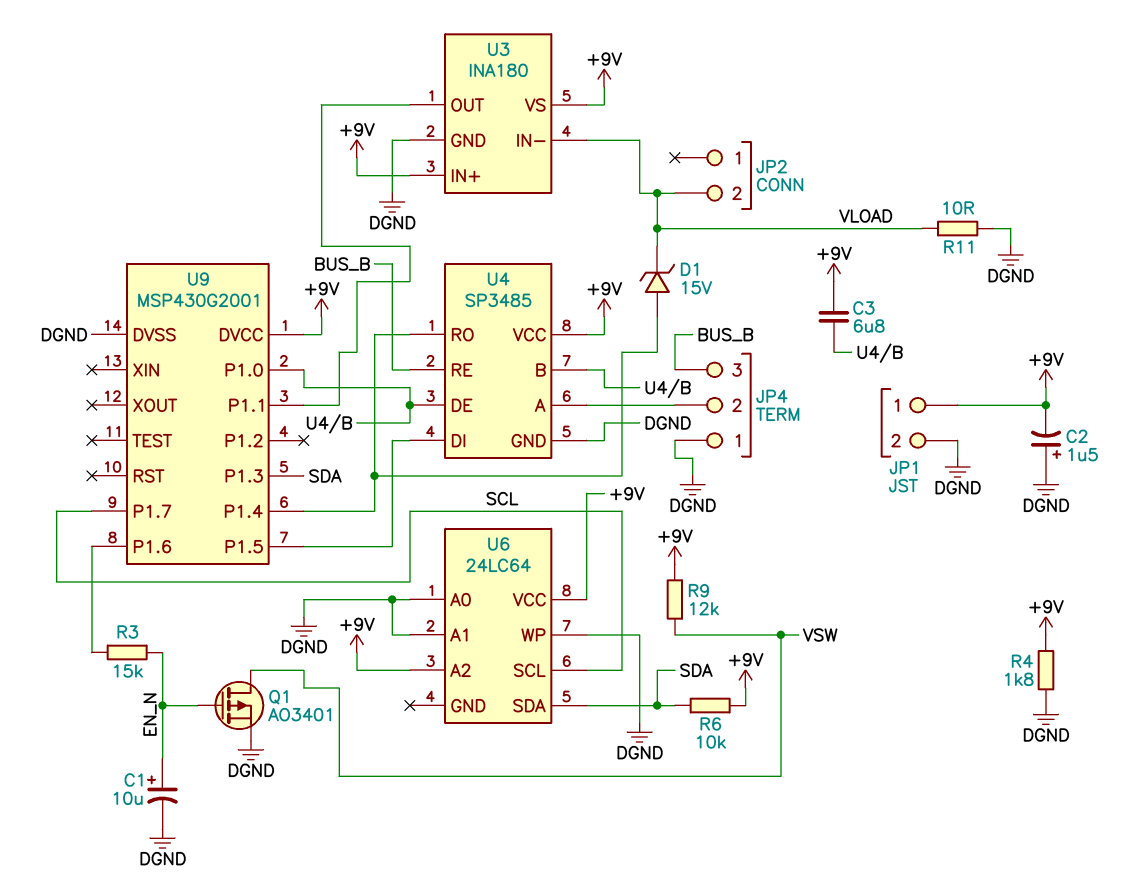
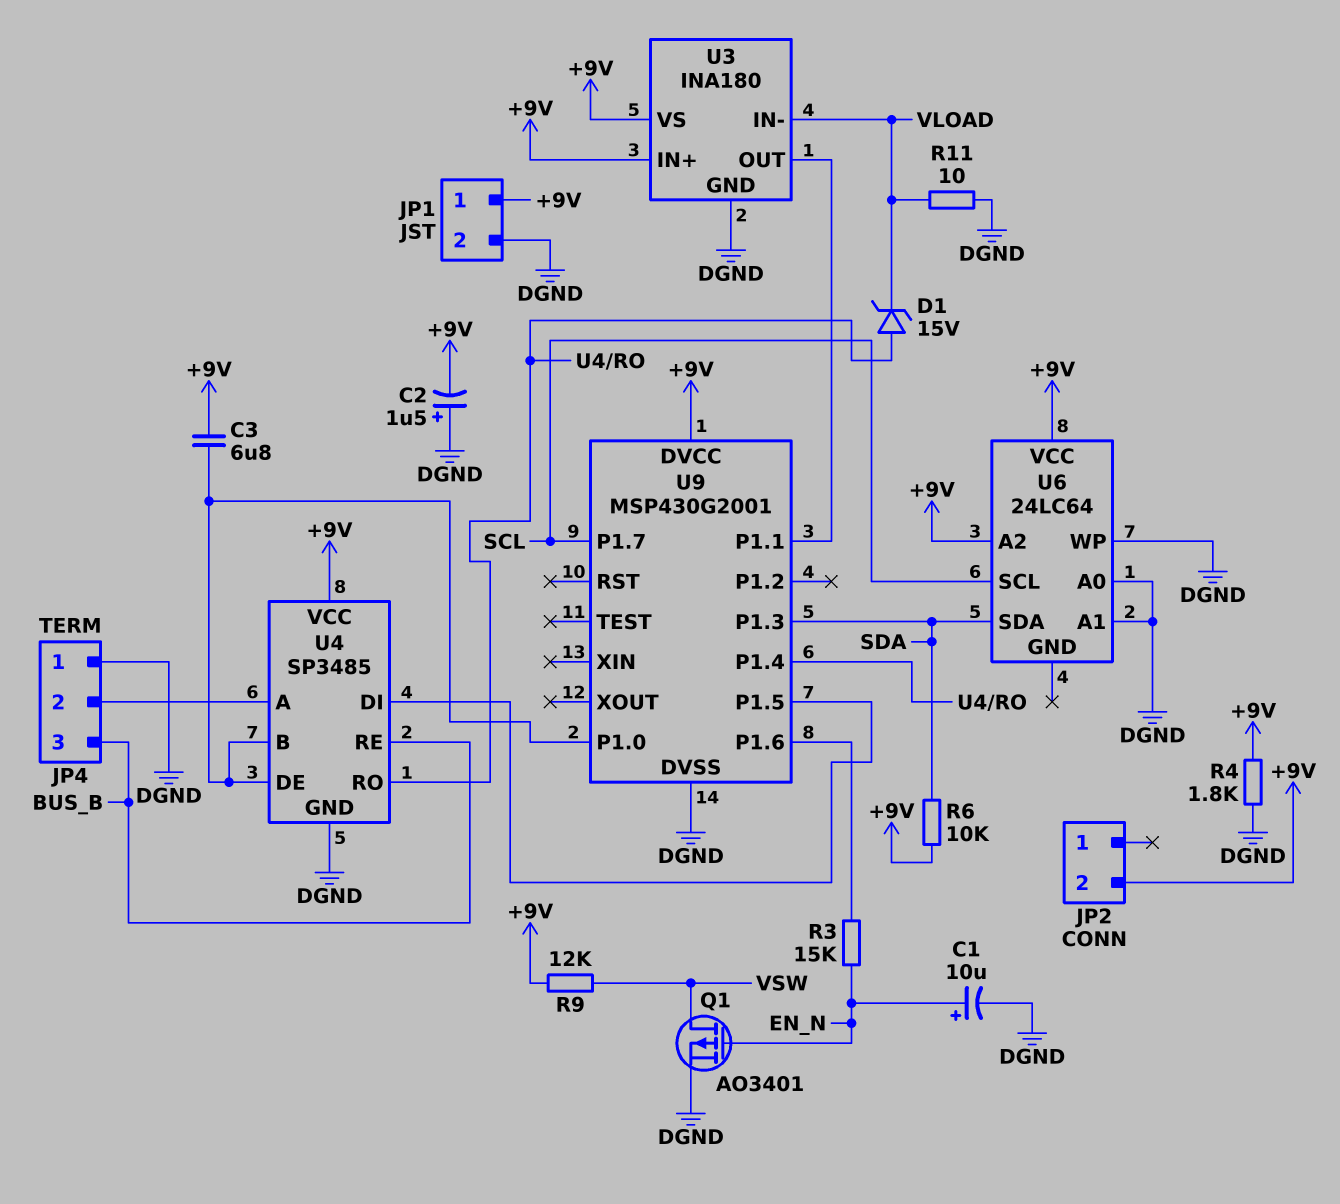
JP2 pin 2: VLOAD -> +9V

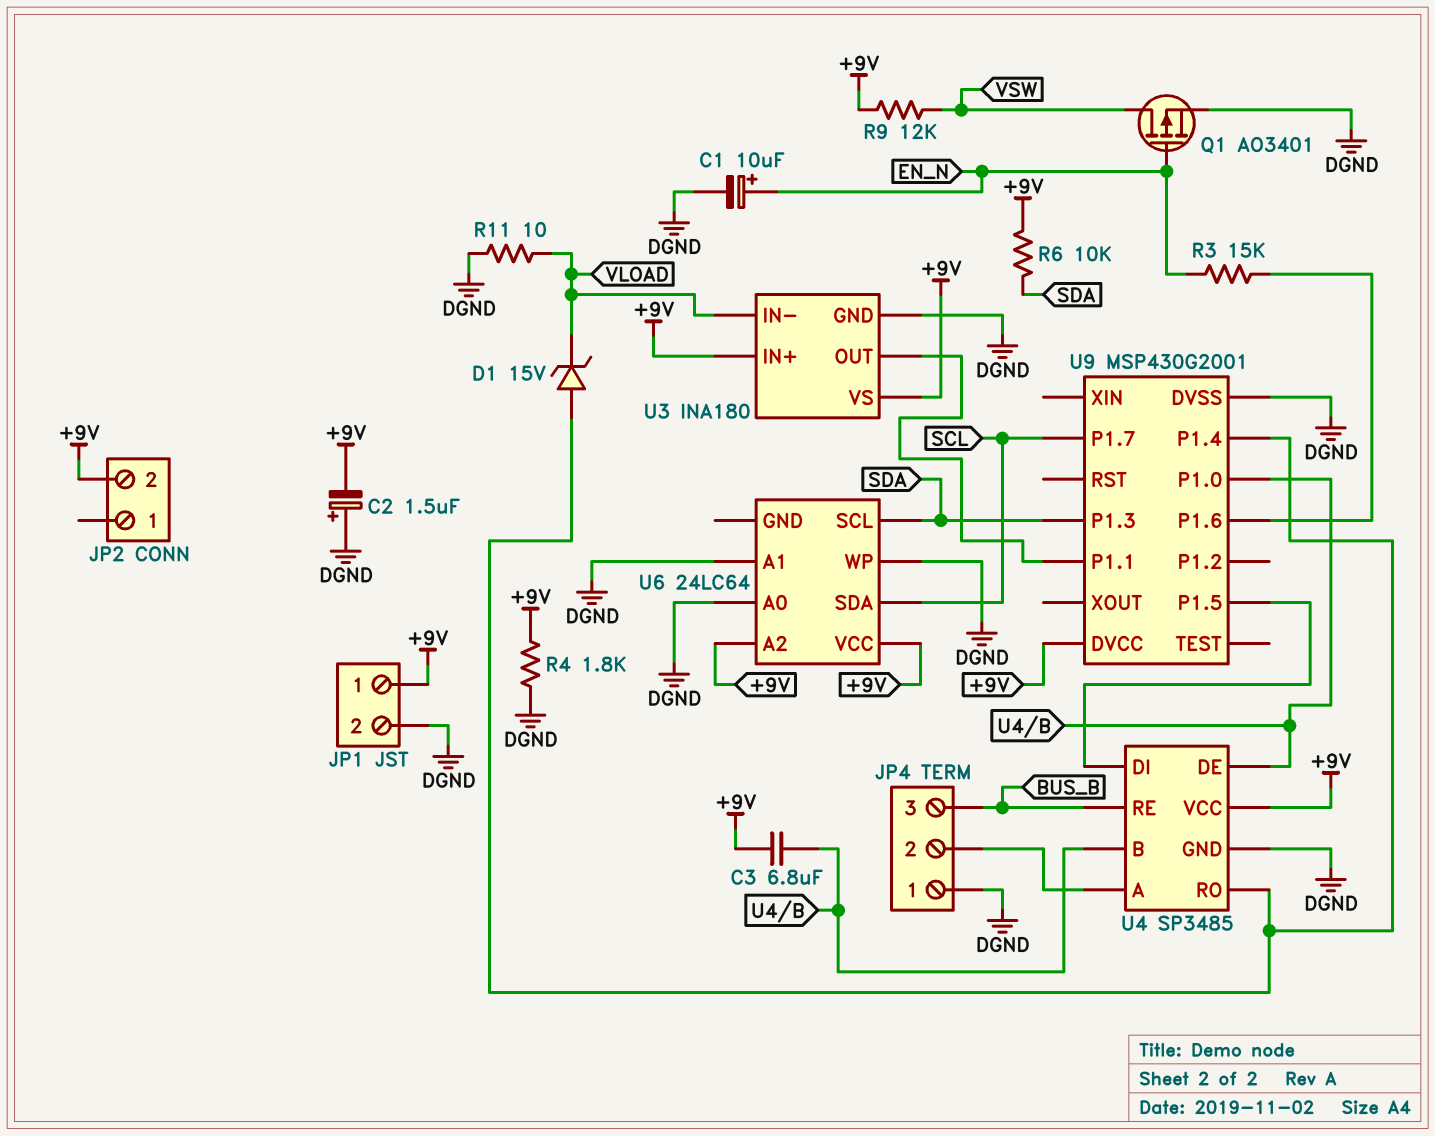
U6 pin SCL: SCL -> SDA
U6 pin SDA: SDA -> SCL

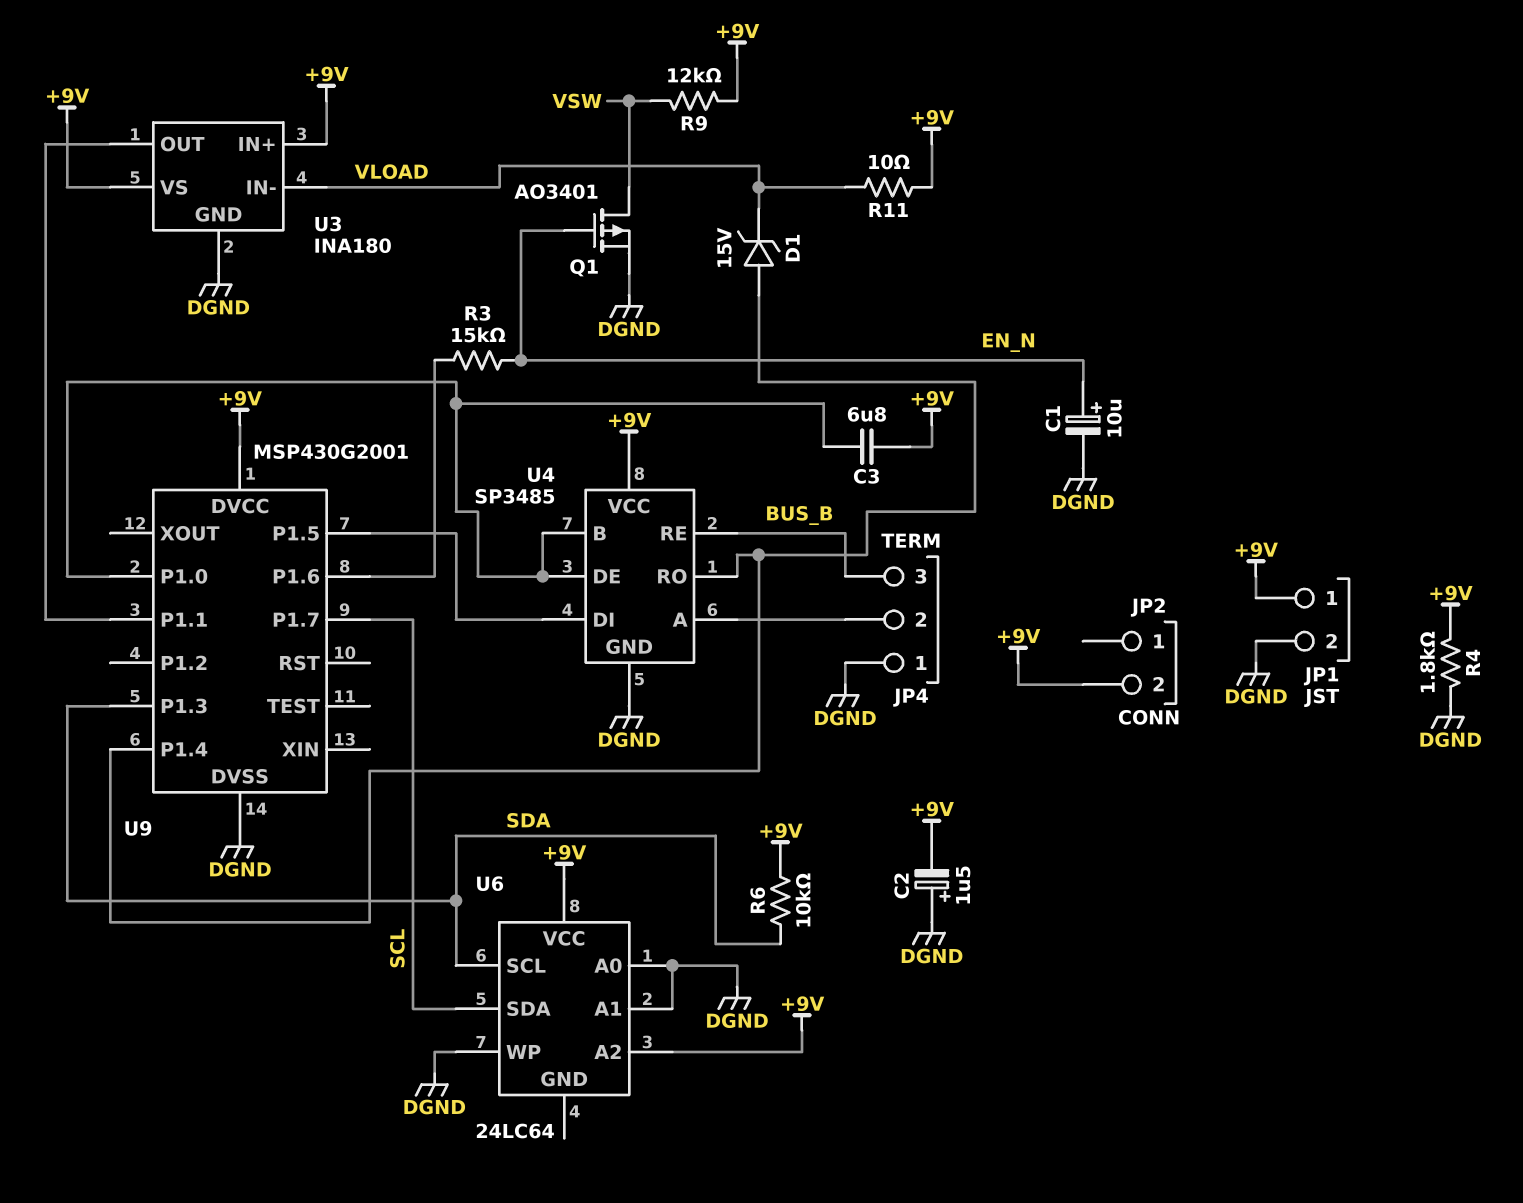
R11: 10 (DGND, VLOAD) -> 10 (+9V, VLOAD)

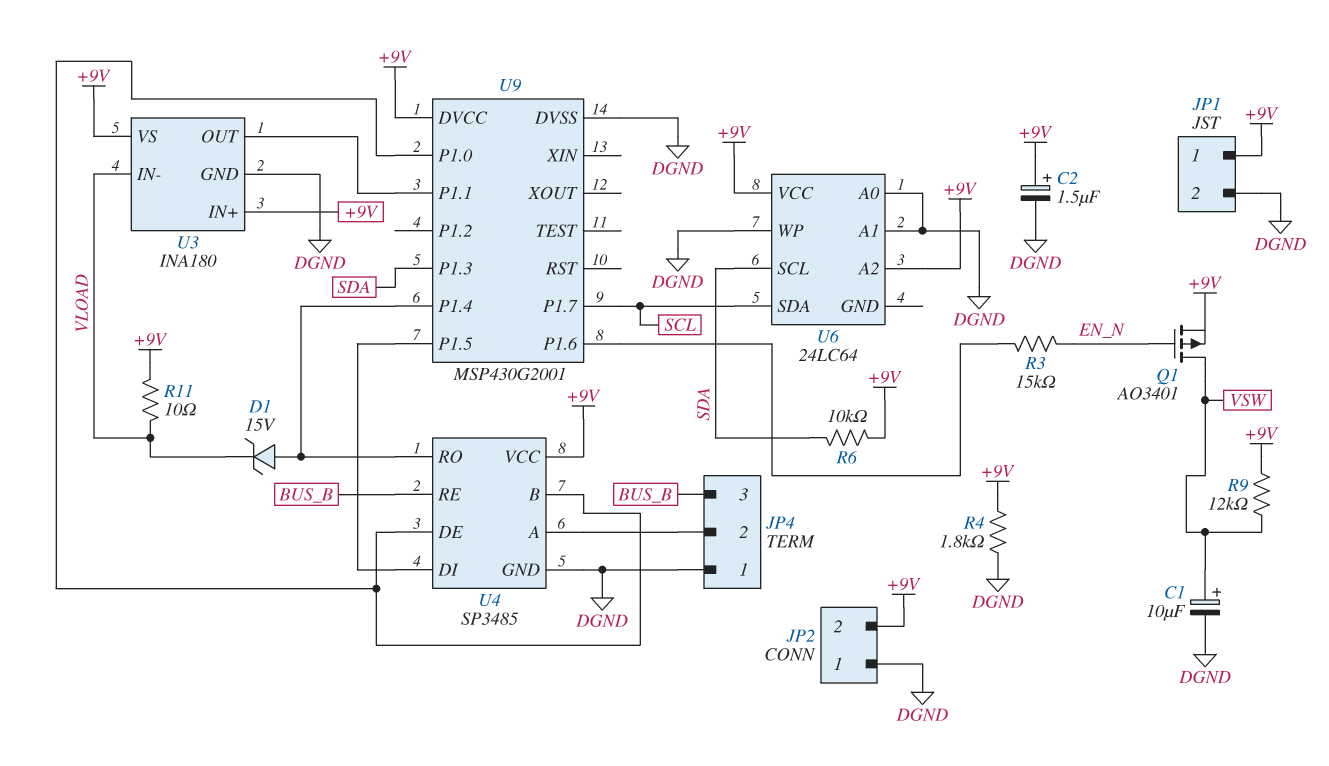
C1: 10uF (plus EN_N, minus DGND) -> 10uF (plus VSW, minus DGND)
C2: 1.5uF (plus DGND, minus +9V) -> 1.5uF (plus +9V, minus DGND)
C3: 6.8uF (+9V, U4/B) -> none
JP2 pin 1: none -> DGND
Q1: PMOS AO3401 (G EN_N, D VSW, S DGND) -> PMOS AO3401 (G EN_N, D VSW, S +9V)

